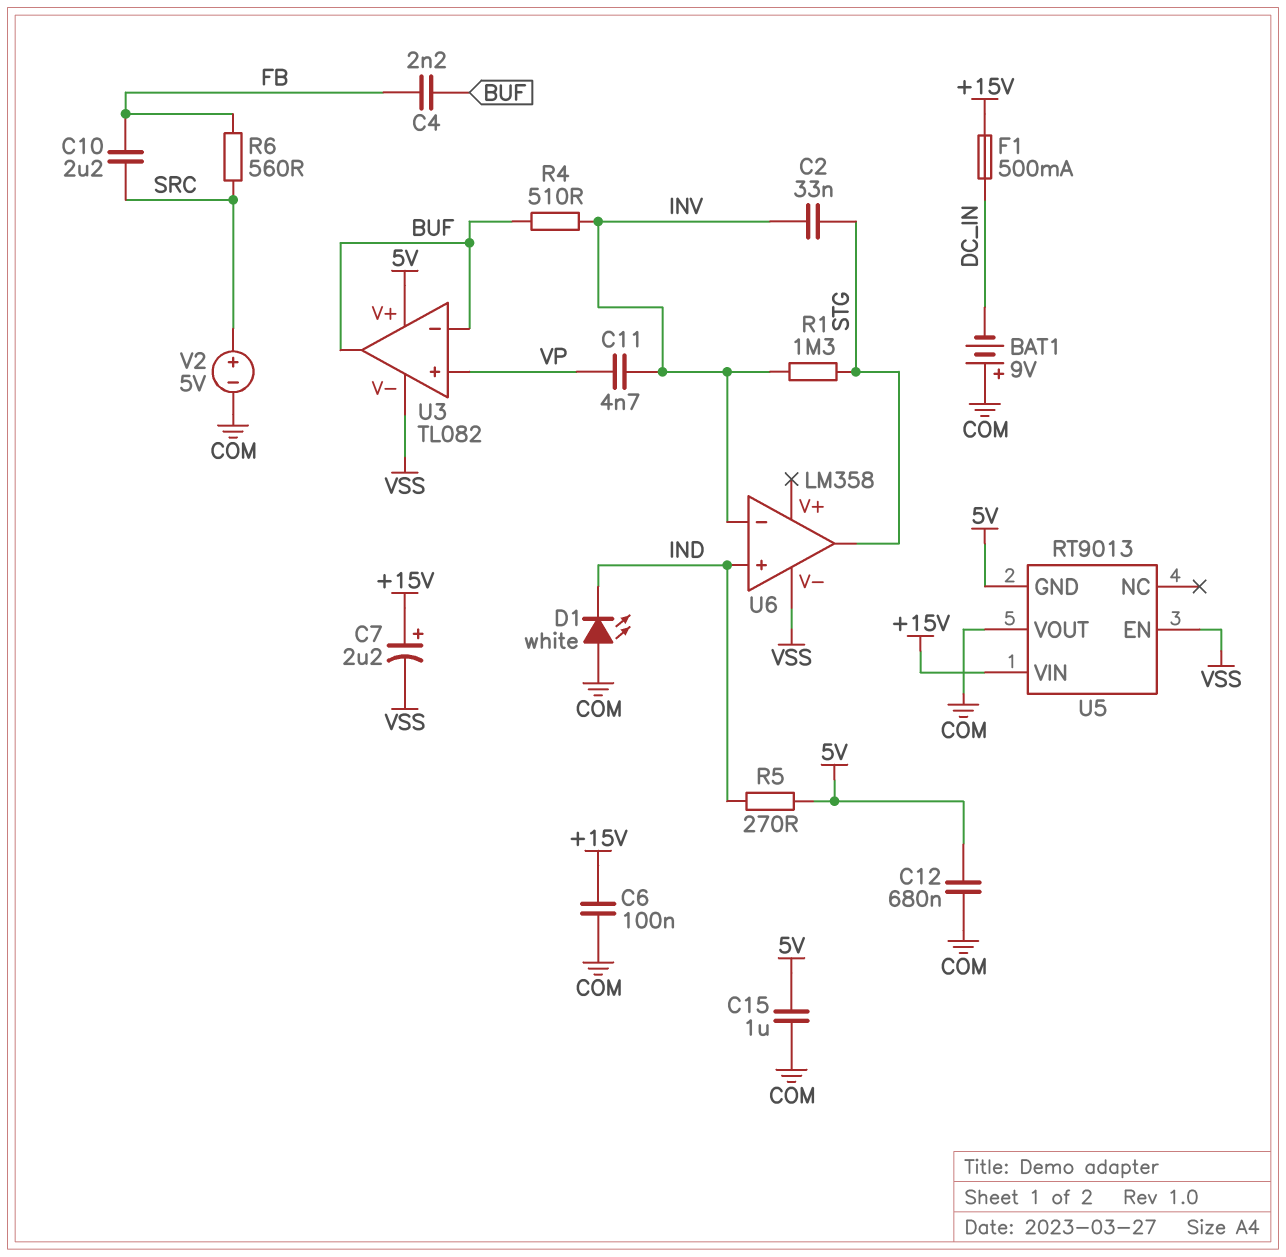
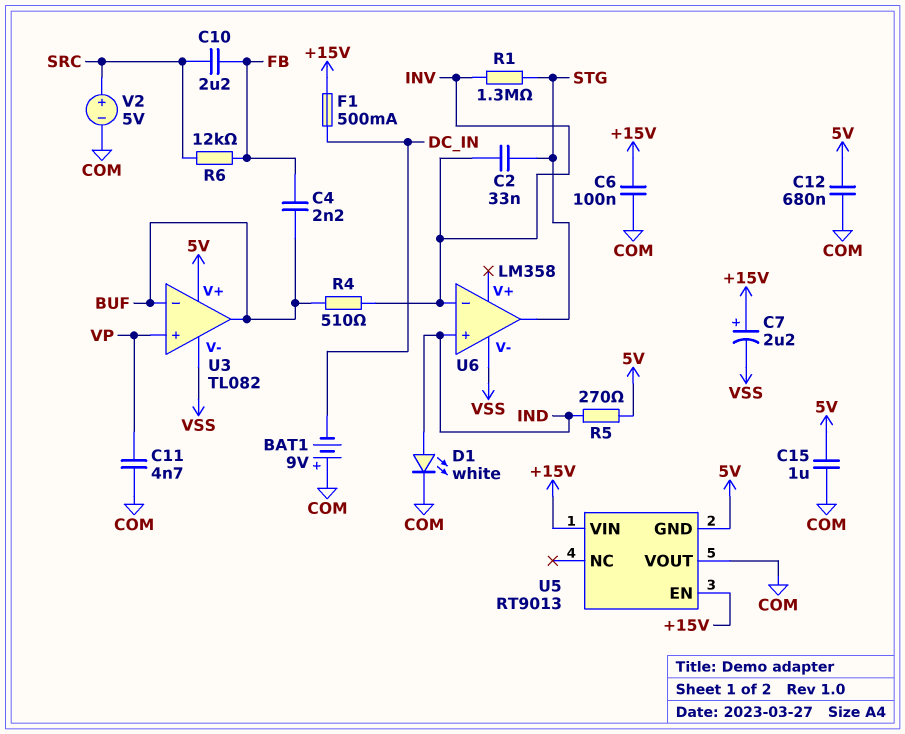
C11: 4.7nF (INV, VP) -> 4.7nF (COM, VP)
D1: LED white (A COM, K IND) -> LED white (A IND, K COM)
R6: 560 (FB, SRC) -> 12k (FB, SRC)
U5 pin EN: VSS -> +15V

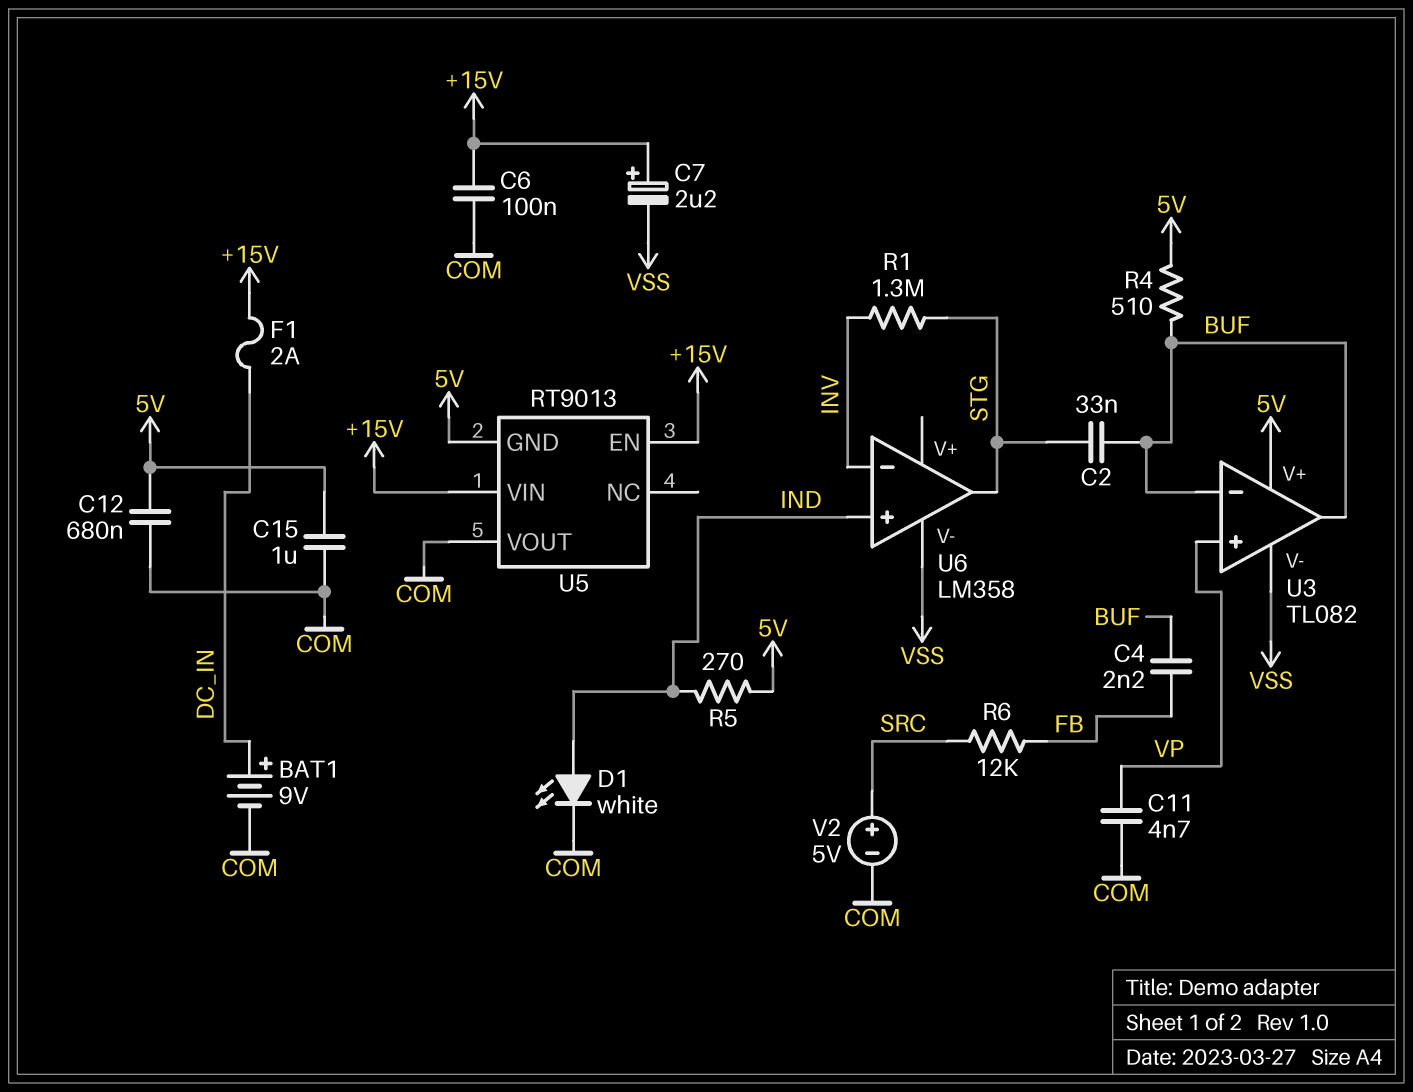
BAT1: 9V (plus COM, minus DC_IN) -> 9V (plus DC_IN, minus COM)
C2: 33nF (INV, STG) -> 33nF (BUF, STG)
C10: 2.2uF (FB, SRC) -> none
F1: 500mA (+15V, DC_IN) -> 2A (+15V, DC_IN)
R4: 510 (BUF, INV) -> 510 (5V, BUF)

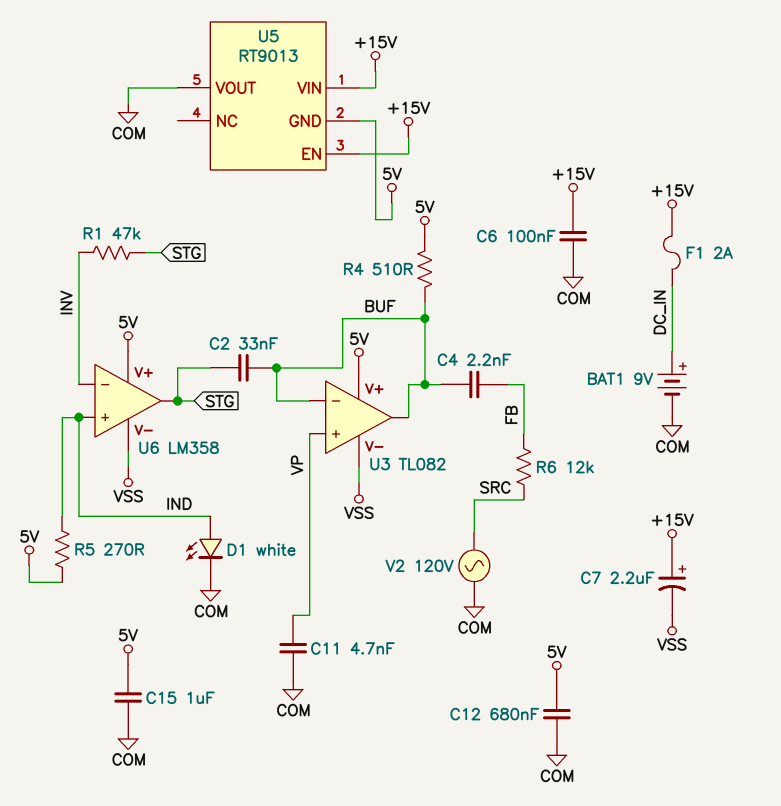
R1: 1.3M (INV, STG) -> 47k (INV, STG)
U6 pin V+: none -> 5V
V2: 5V (plus SRC, minus COM) -> AC 120V (COM, SRC)

